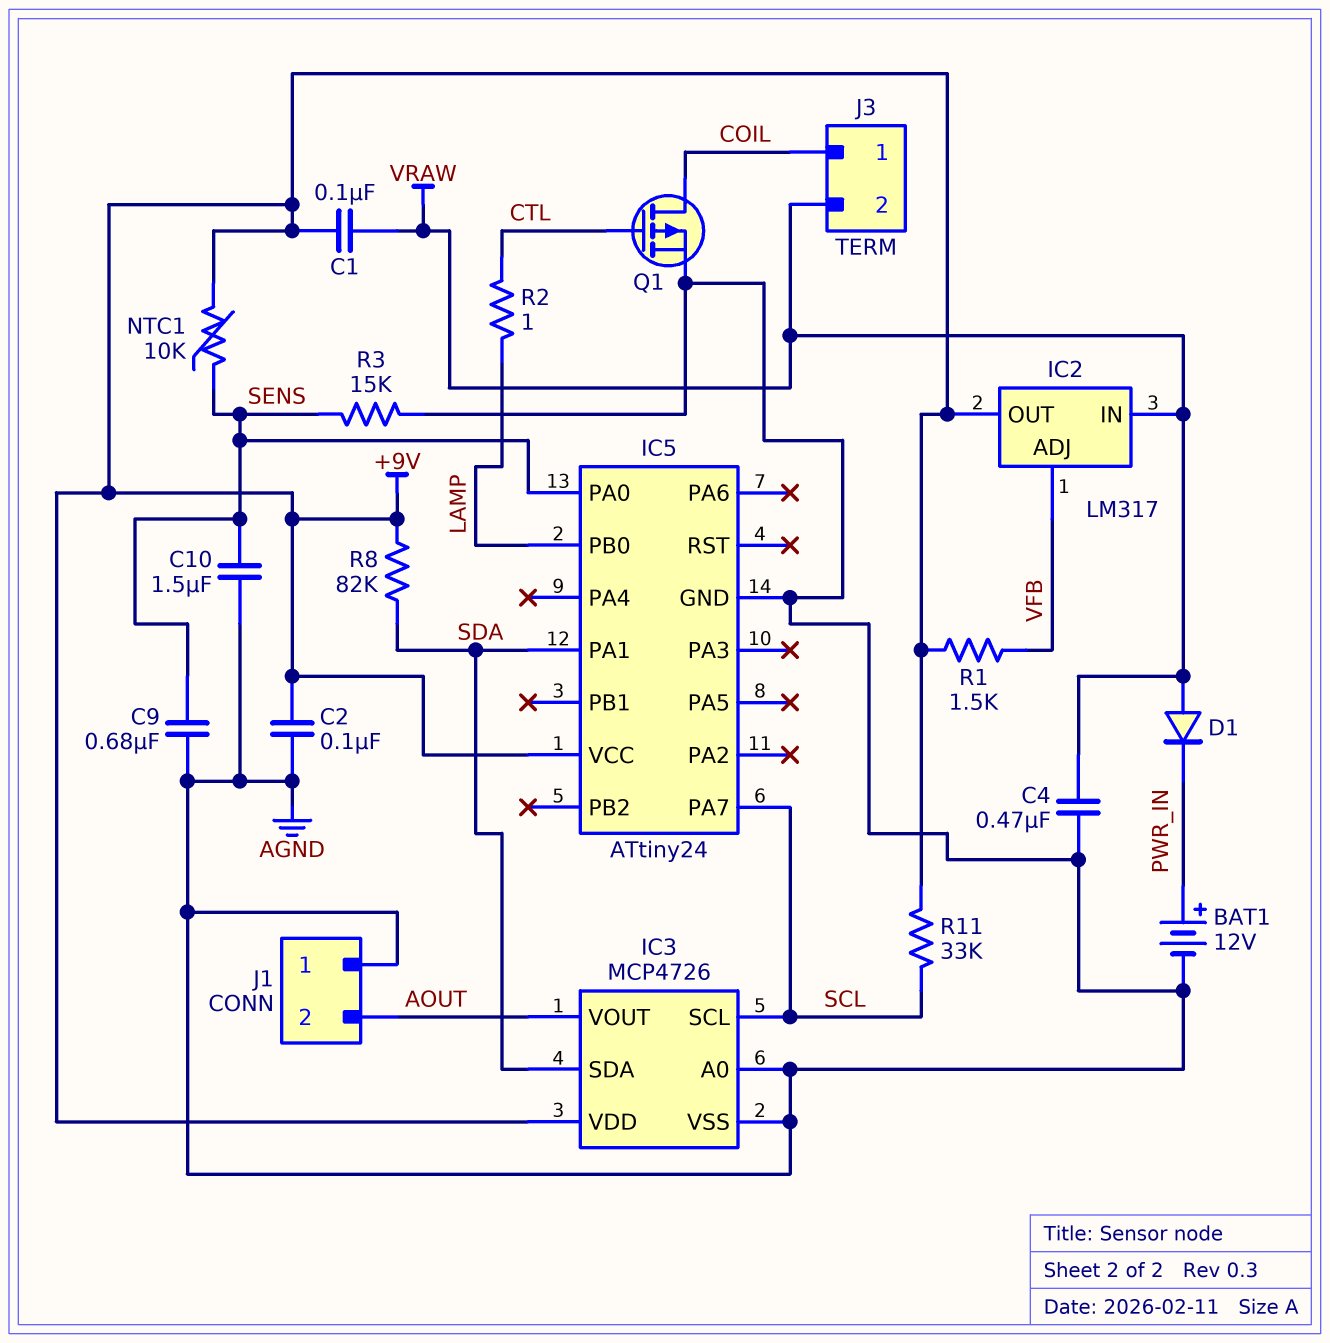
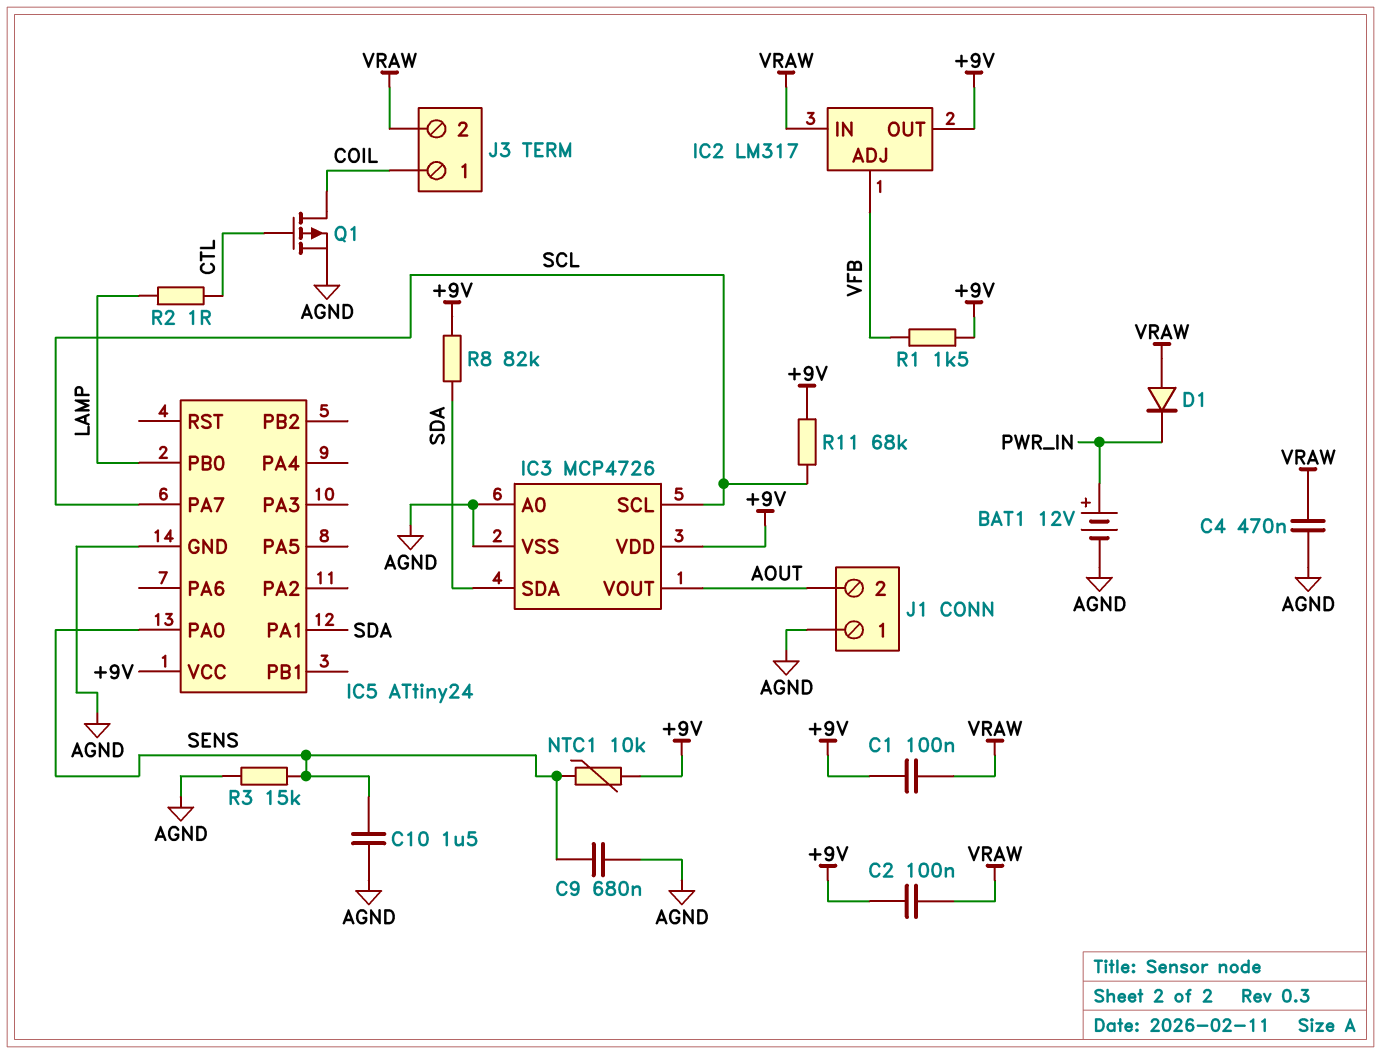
C2: 100nF (+9V, AGND) -> 100nF (+9V, VRAW)
R11: 33k (+9V, SCL) -> 68k (+9V, SCL)

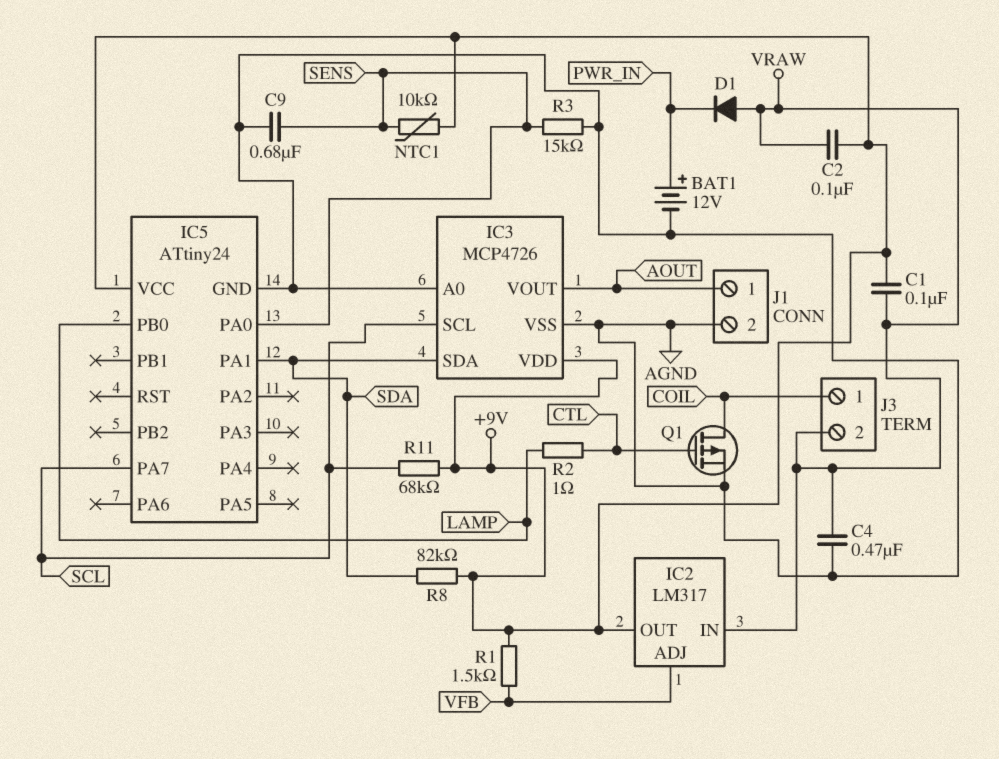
C10: 1.5uF (AGND, SENS) -> none
J1 pin 1: AGND -> AOUT
J1 pin 2: AOUT -> AGND

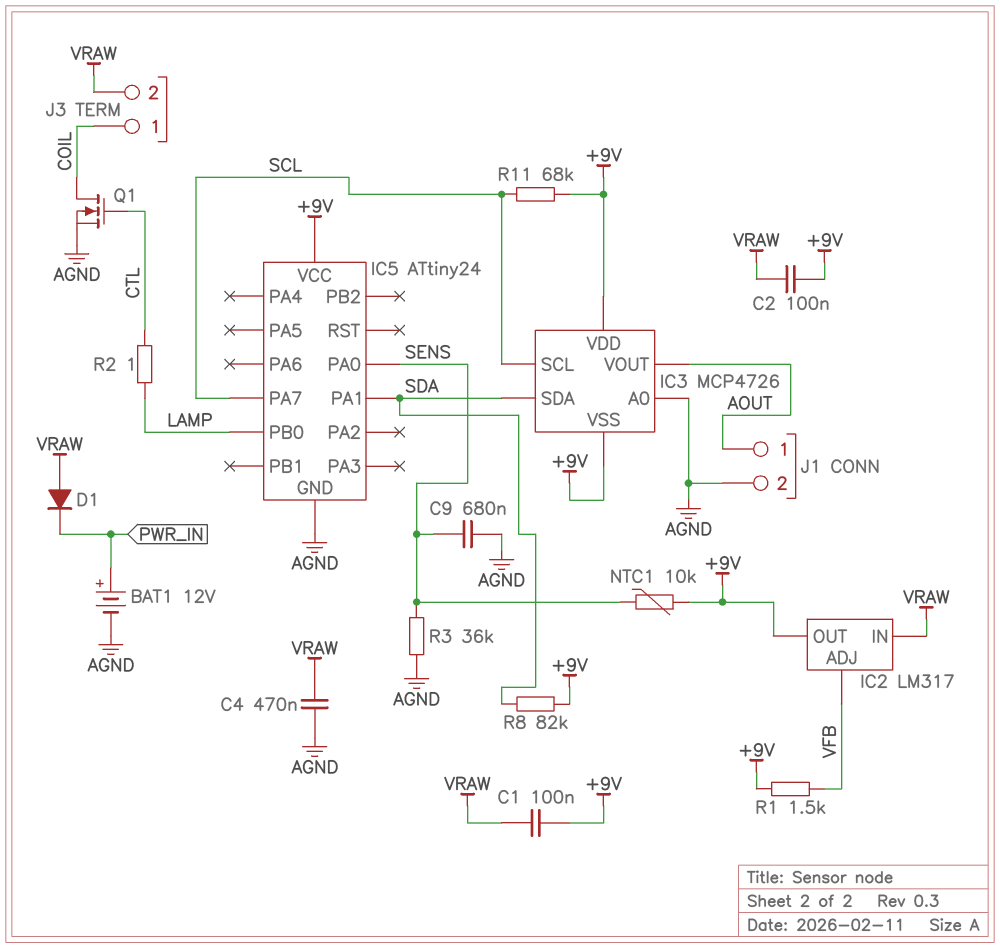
IC3 pin VSS: AGND -> +9V
Q1: PMOS (G CTL, D COIL, S AGND) -> NMOS (G CTL, D COIL, S AGND)
R3: 15k (AGND, SENS) -> 36k (AGND, SENS)

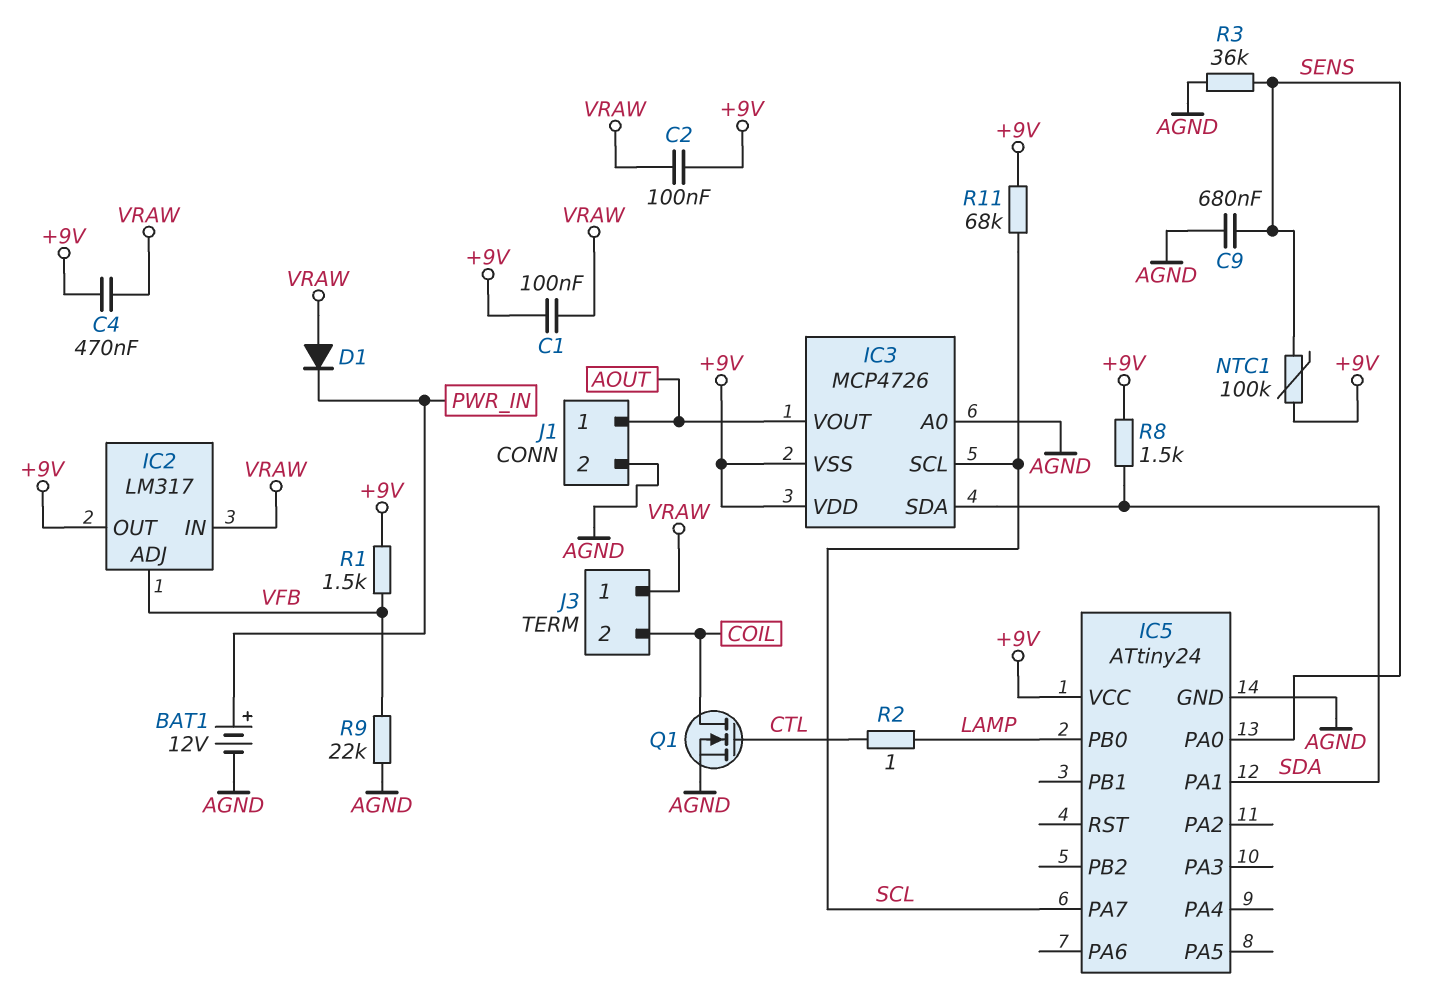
C4: 470nF (AGND, VRAW) -> 470nF (+9V, VRAW)
J3 pin 1: COIL -> VRAW
J3 pin 2: VRAW -> COIL
NTC1: 10k (+9V, SENS) -> 100k (+9V, SENS)
R8: 82k (+9V, SDA) -> 1.5k (+9V, SDA)
R9: none -> 22k (AGND, VFB)

